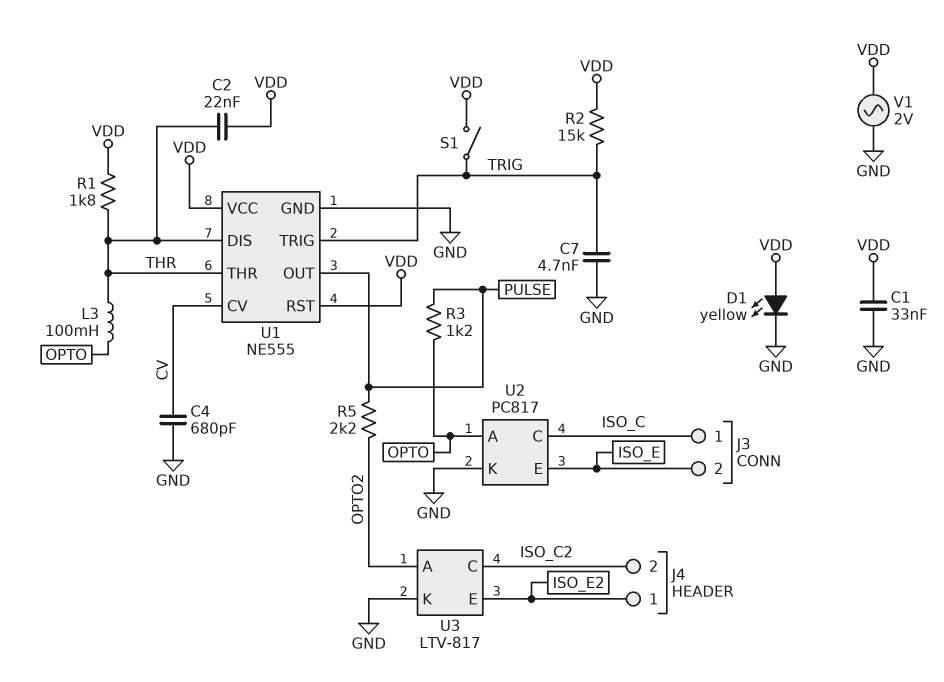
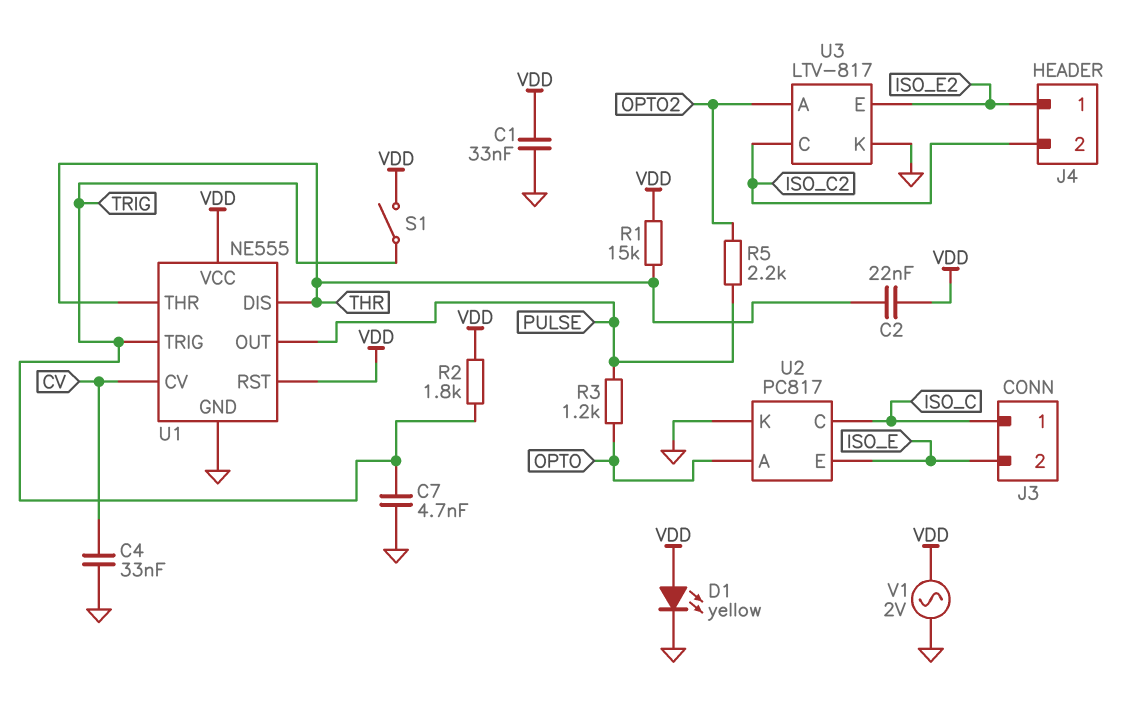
C4: 680pF (CV, GND) -> 33nF (CV, GND)
L3: 100mH (OPTO, THR) -> none
R1: 1.8k (THR, VDD) -> 15k (THR, VDD)
R2: 15k (TRIG, VDD) -> 1.8k (TRIG, VDD)

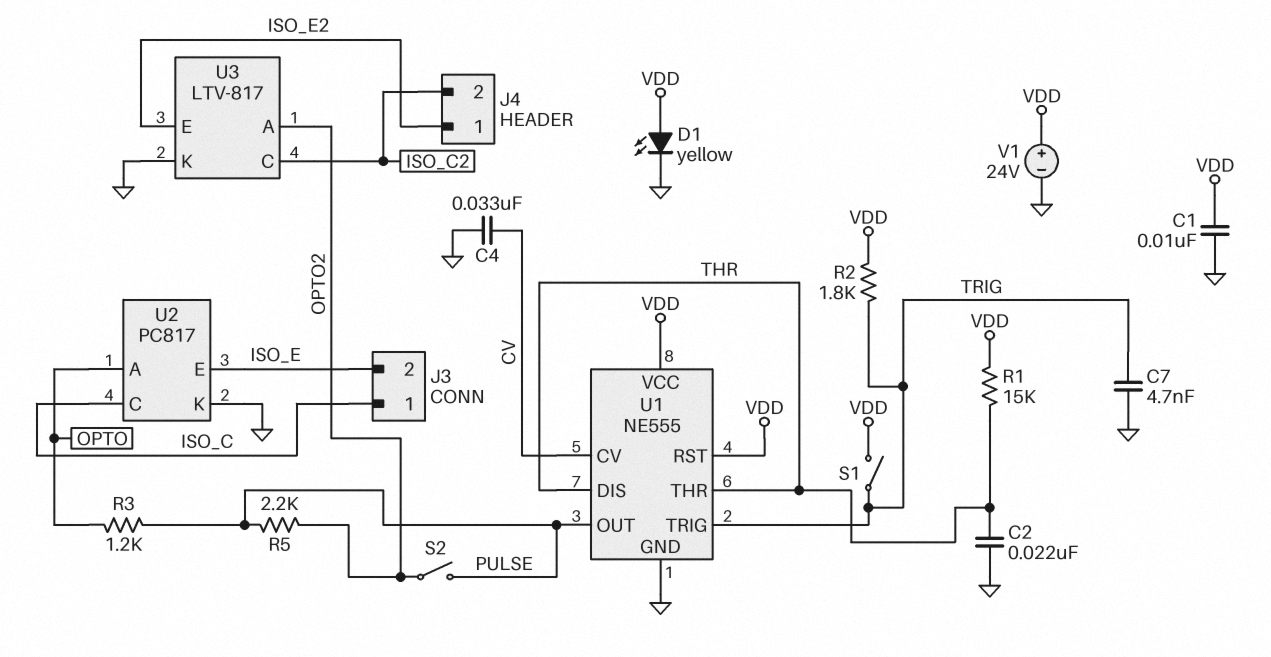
C1: 33nF (GND, VDD) -> 10nF (GND, VDD)
C2: 22nF (THR, VDD) -> 22nF (GND, THR)
S2: none -> switch (OPTO2, PULSE)
V1: AC 2V (GND, VDD) -> 24V (plus VDD, minus GND)

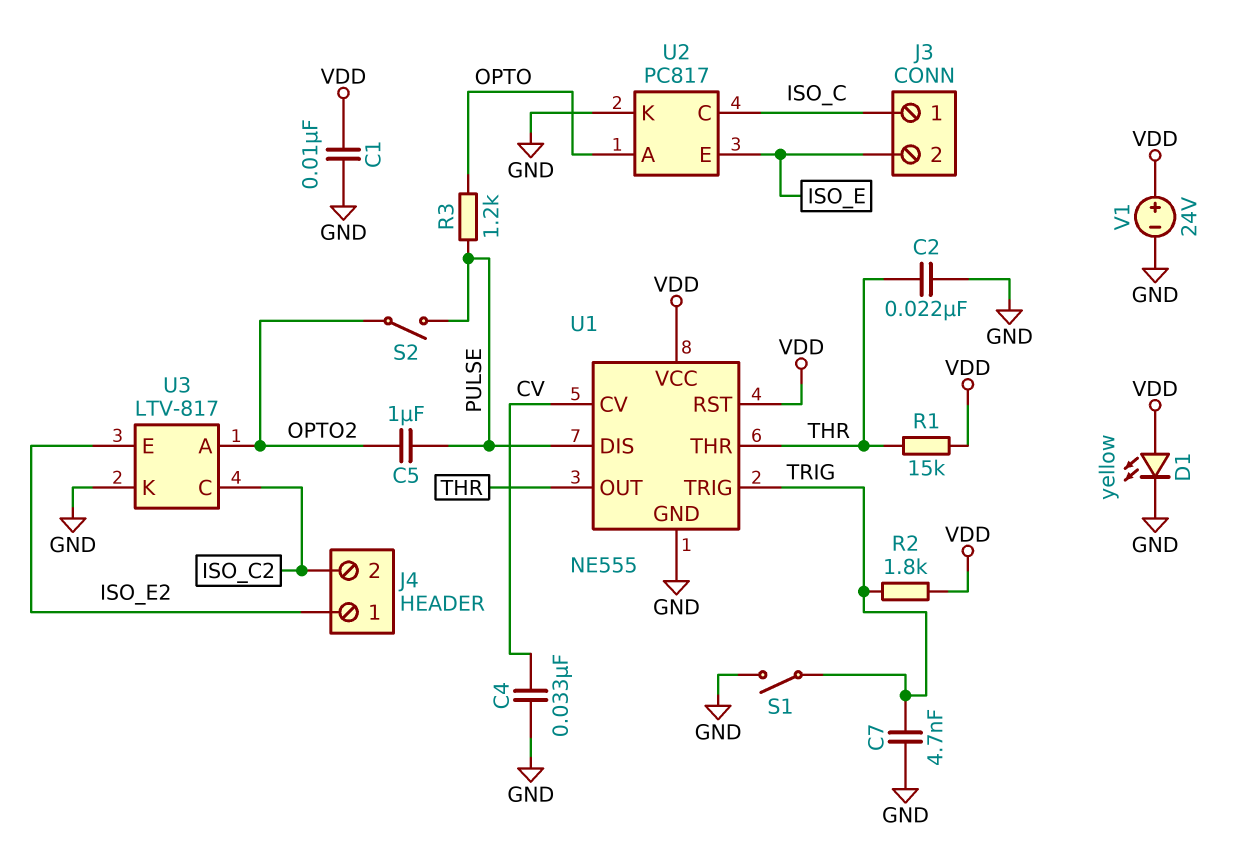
C5: none -> 1uF (OPTO2, PULSE)
R5: 2.2k (OPTO2, PULSE) -> none
S1: switch (TRIG, VDD) -> switch (GND, TRIG)
U1 pin DIS: THR -> PULSE
U1 pin OUT: PULSE -> THR

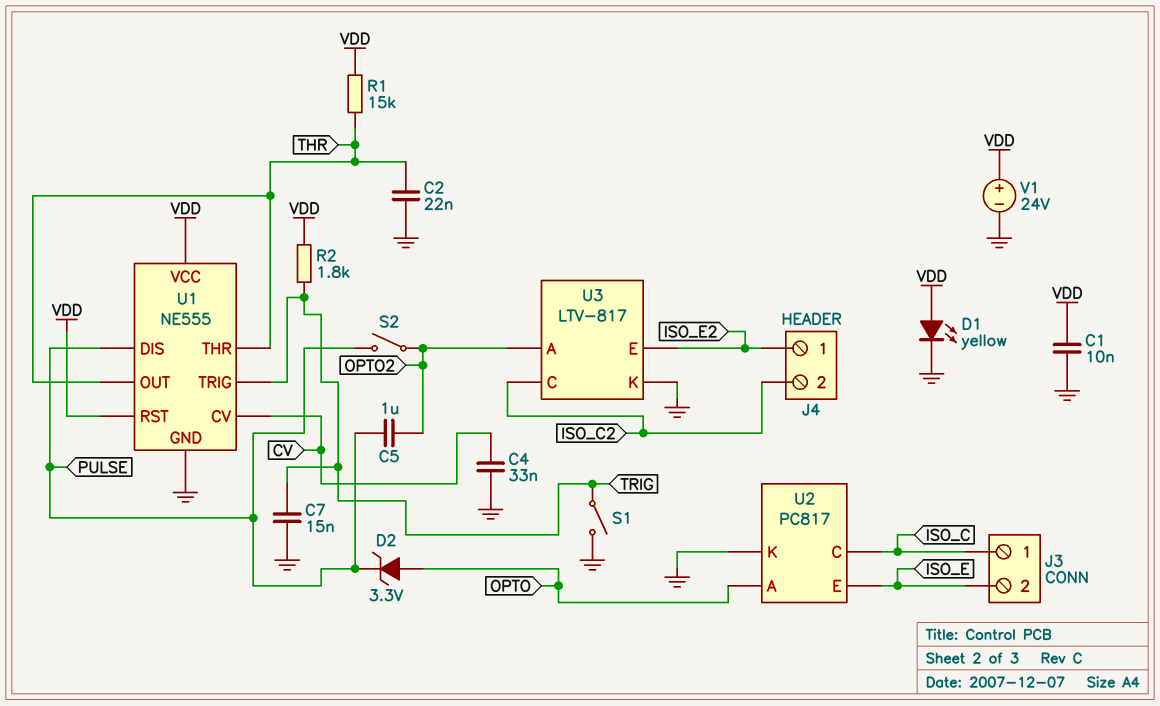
C7: 4.7nF (GND, TRIG) -> 15nF (GND, TRIG)
D2: none -> zener 3.3V (A OPTO, K PULSE)
R3: 1.2k (OPTO, PULSE) -> none

